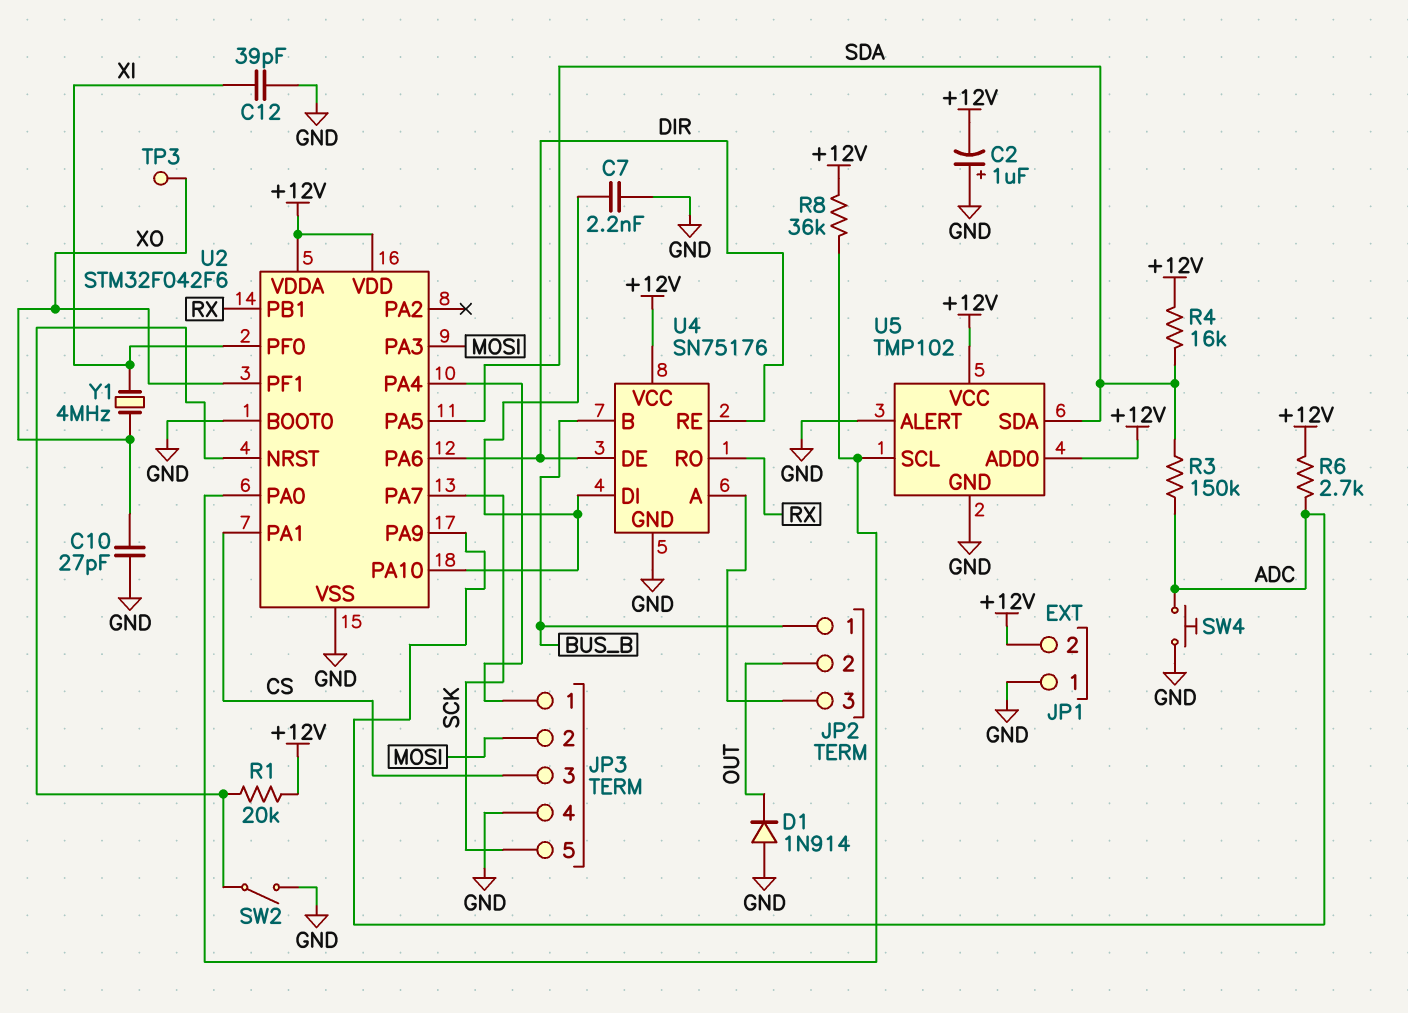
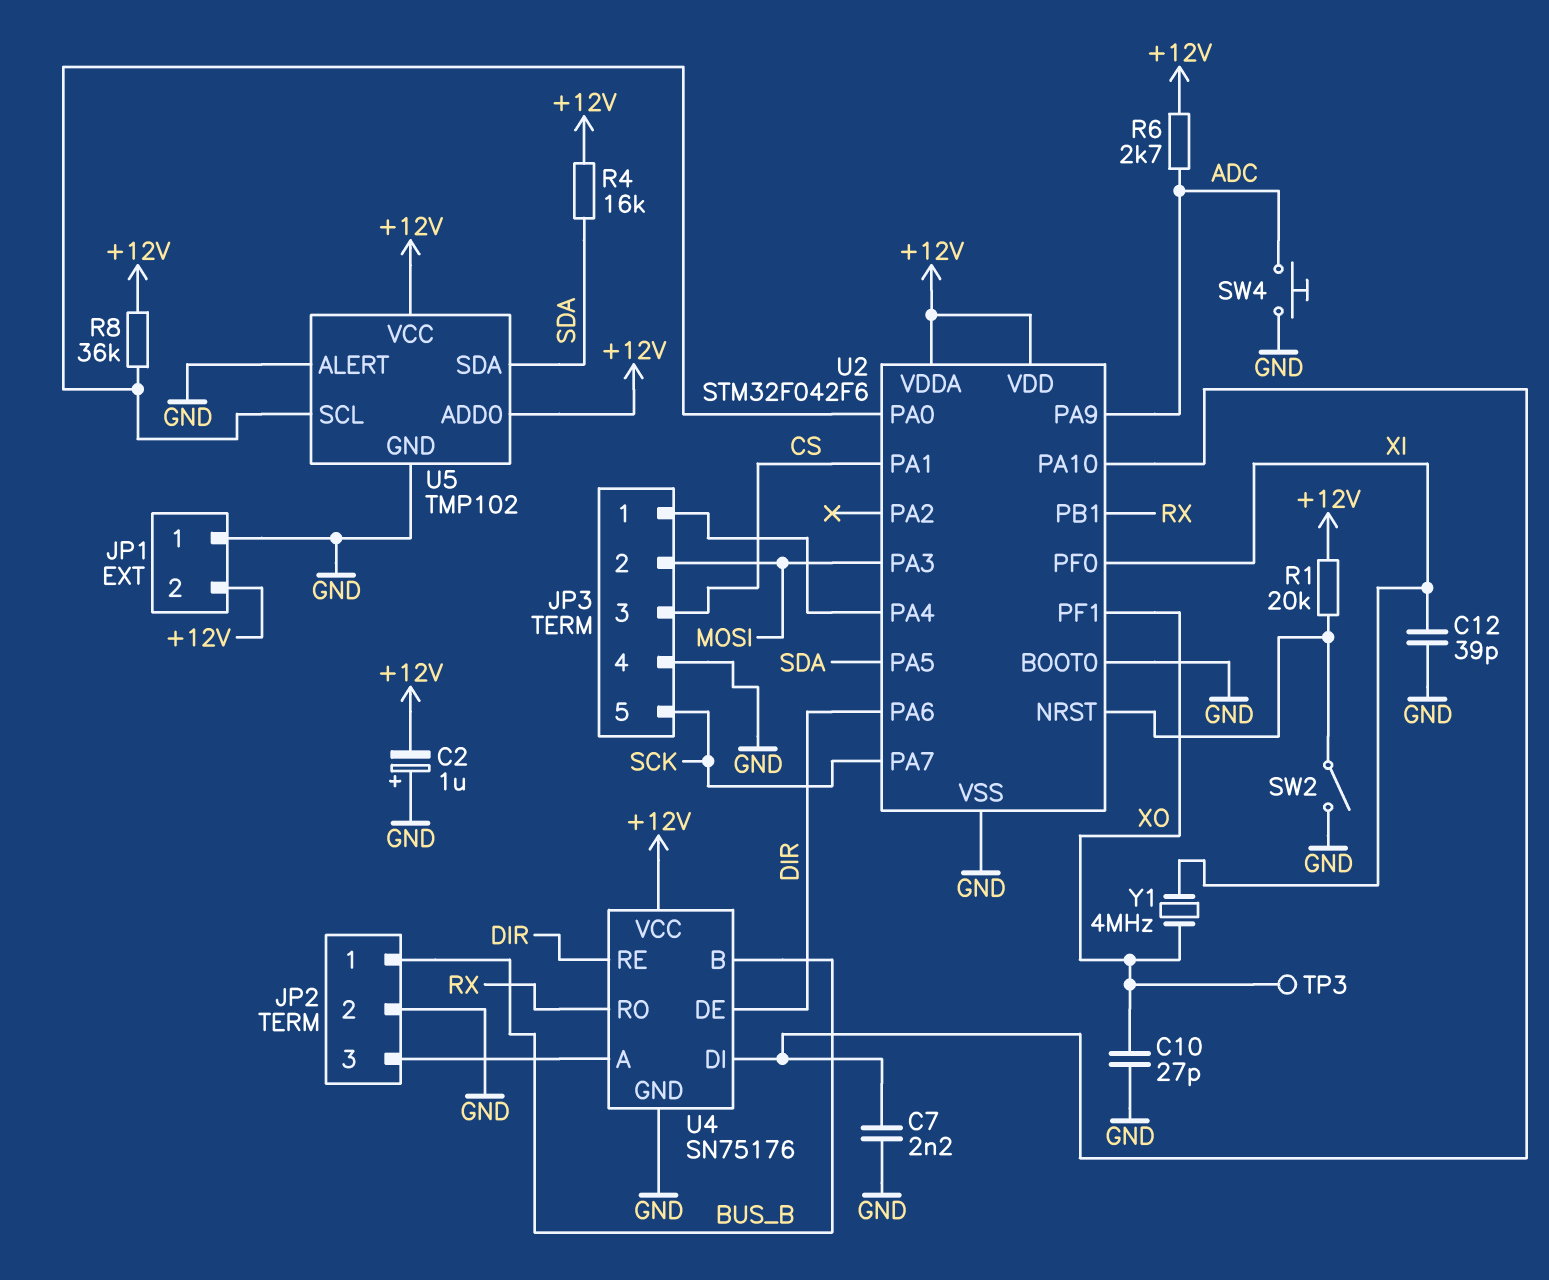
D1: diode 1N914 (A GND, K OUT) -> none
JP2 pin 2: OUT -> GND
R3: 150k (ADC, SDA) -> none

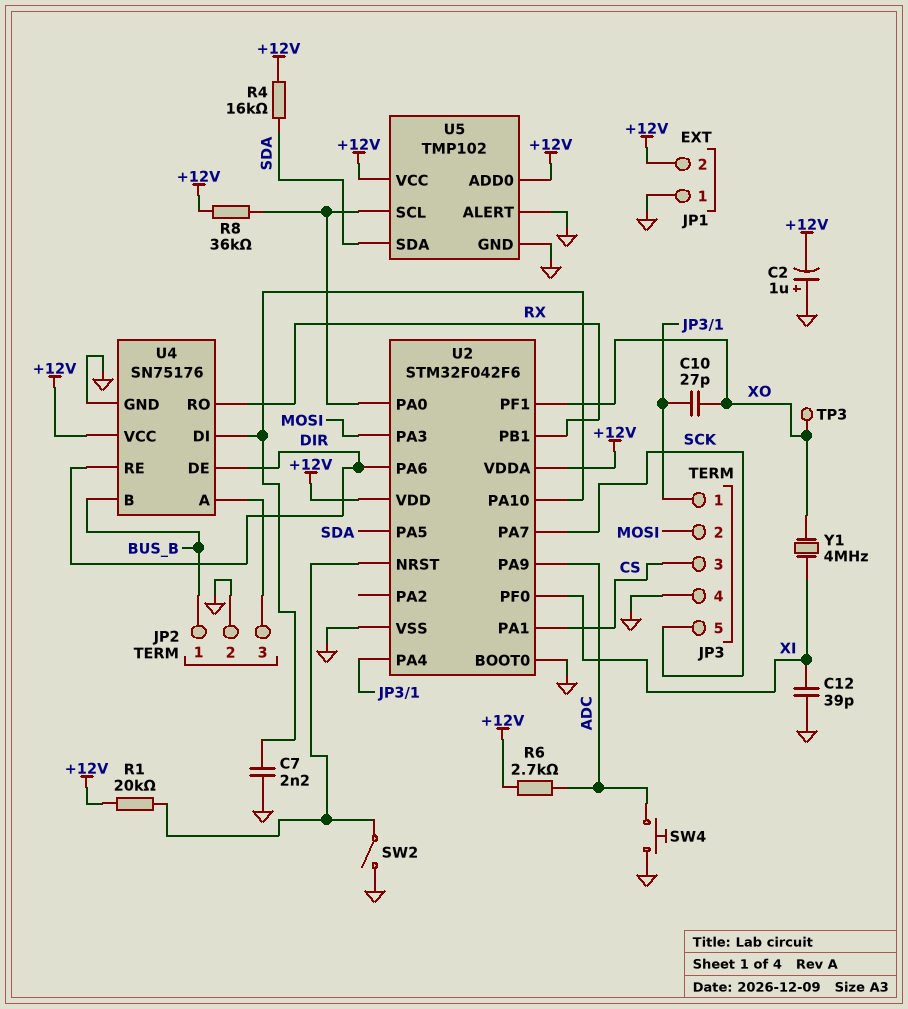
C10: 27pF (GND, XO) -> 27pF (JP3/1, XO)

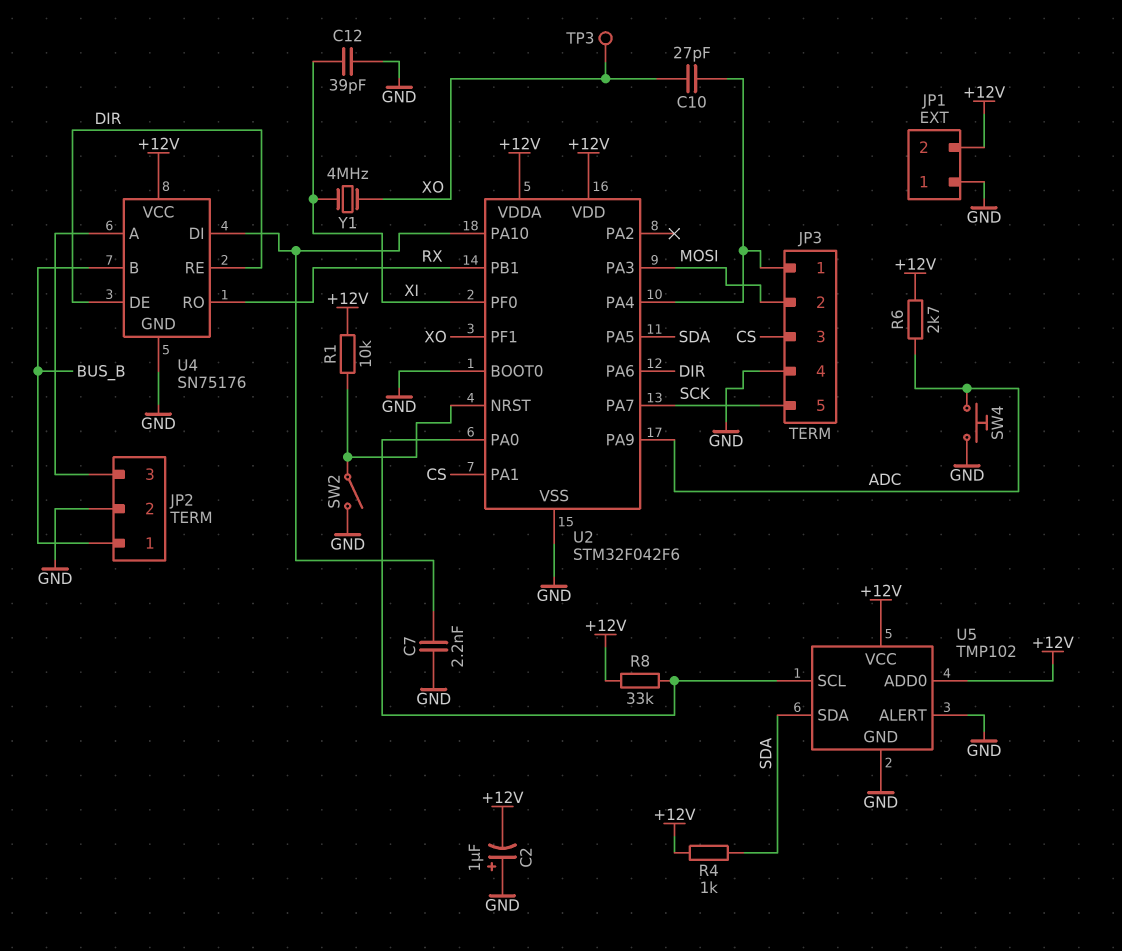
R1: 20k (+12V, U2/NRST) -> 10k (+12V, U2/NRST)
R4: 16k (+12V, SDA) -> 1k (+12V, SDA)
R8: 36k (+12V, U2/PA0) -> 33k (+12V, U2/PA0)

